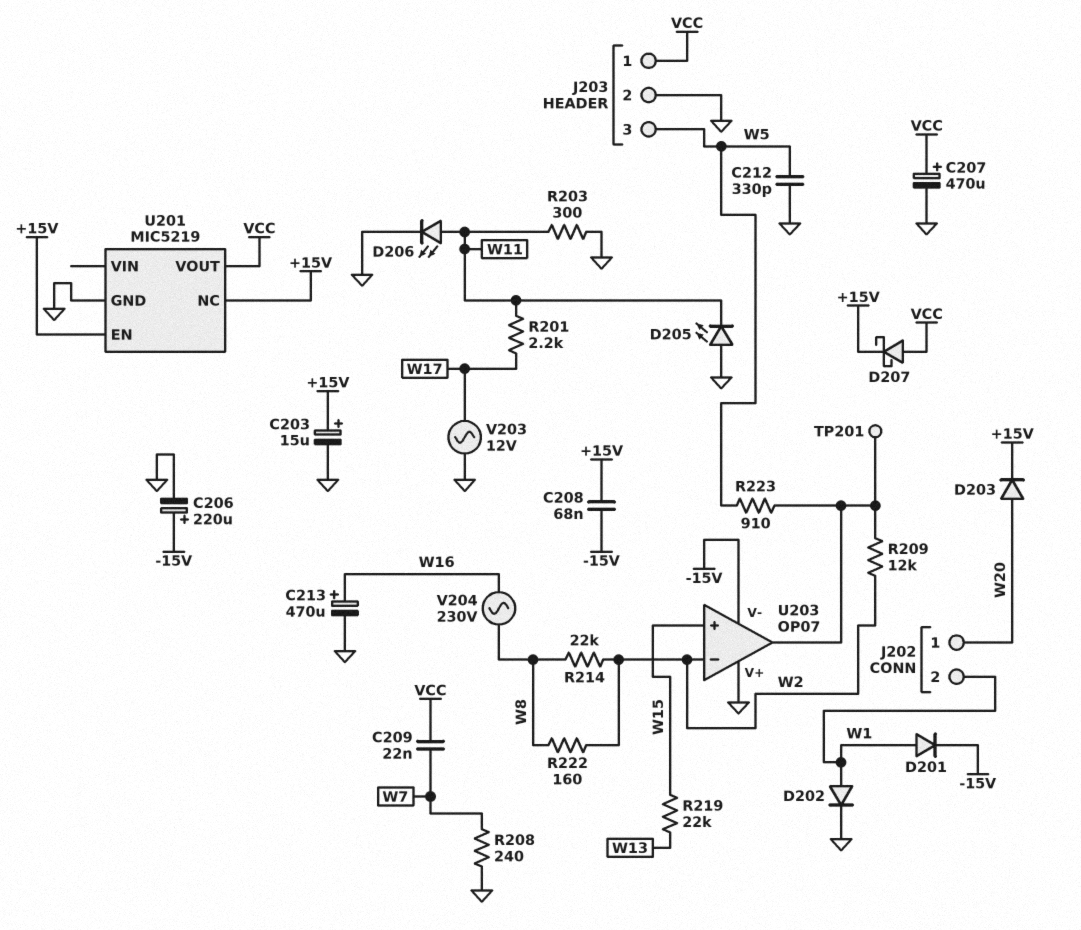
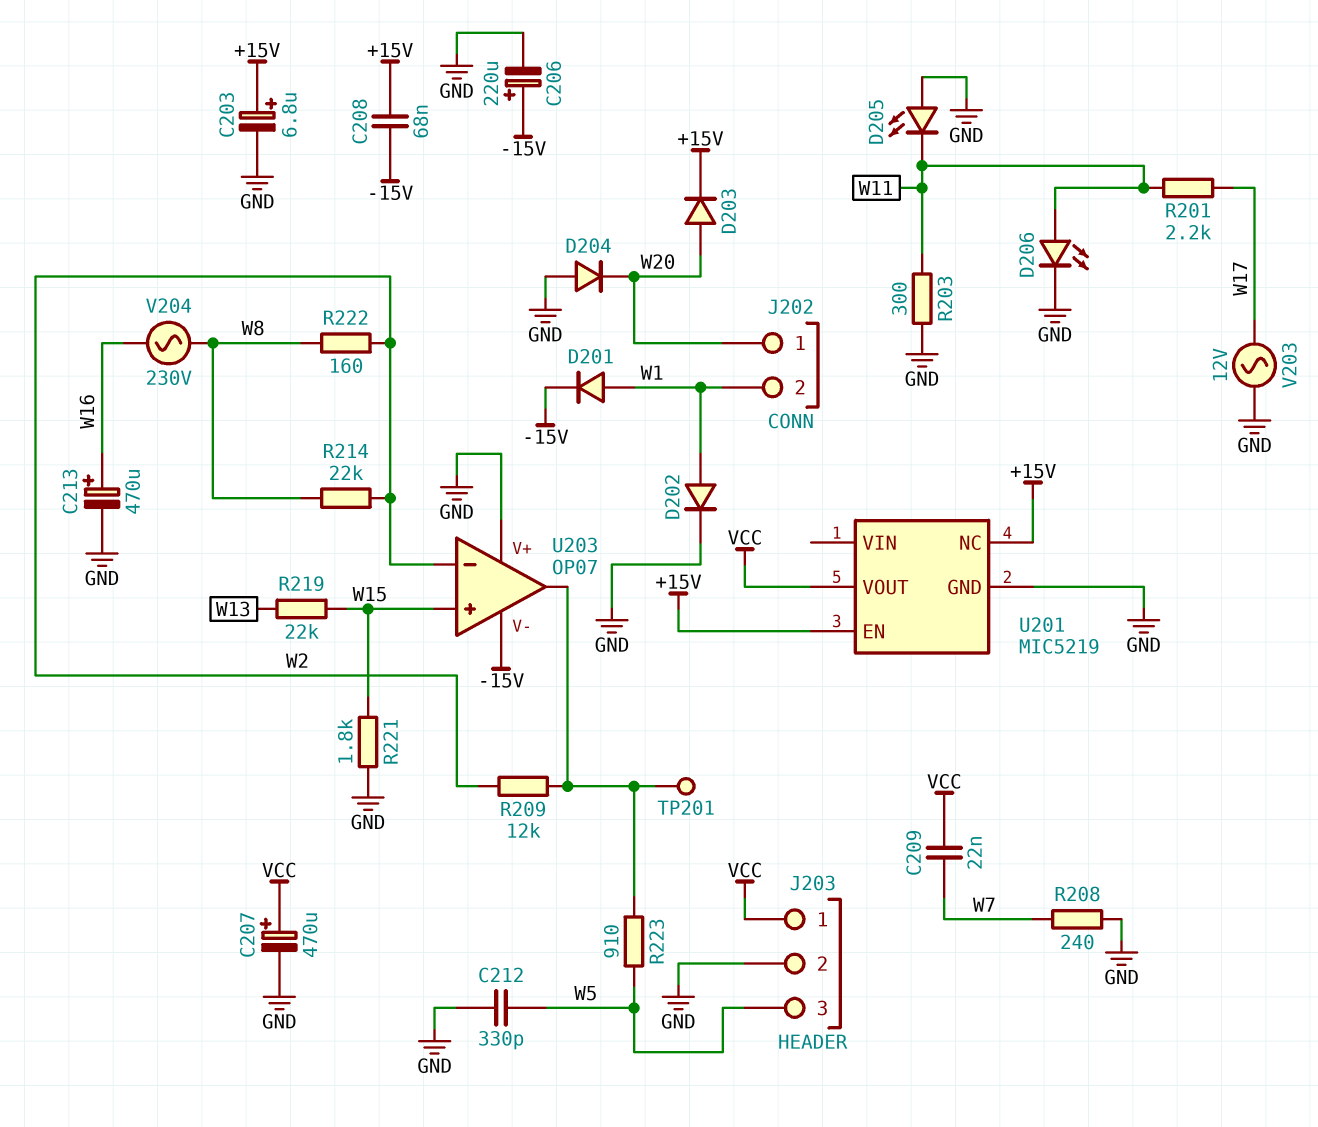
C203: 15uF (plus +15V, minus GND) -> 6.8uF (plus +15V, minus GND)
D204: none -> diode (A GND, K W20)
D207: schottky (A VCC, K +15V) -> none
R221: none -> 1.8k (GND, W15)

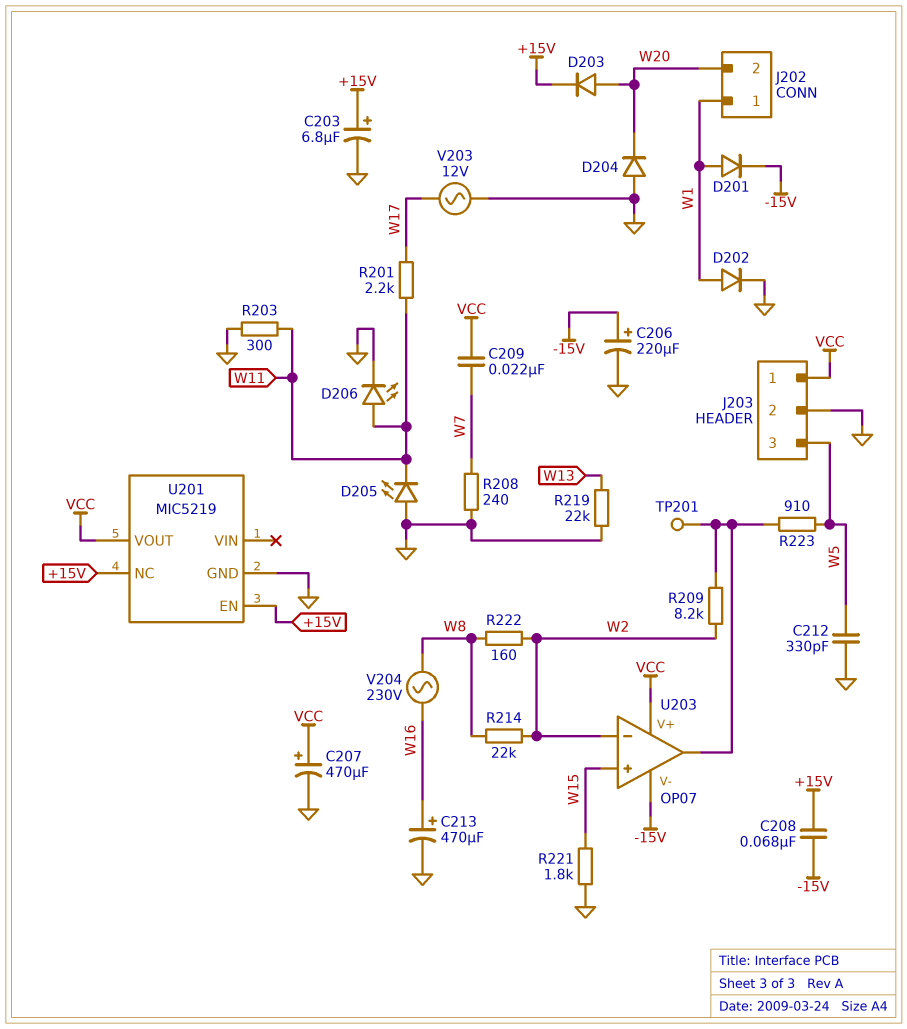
J202 pin 1: W20 -> W1
J202 pin 2: W1 -> W20
R209: 12k (U203/out, W2) -> 8.2k (U203/out, W2)
R219: 22k (W13, W15) -> 22k (GND, W13)
U203 pin V+: GND -> VCC

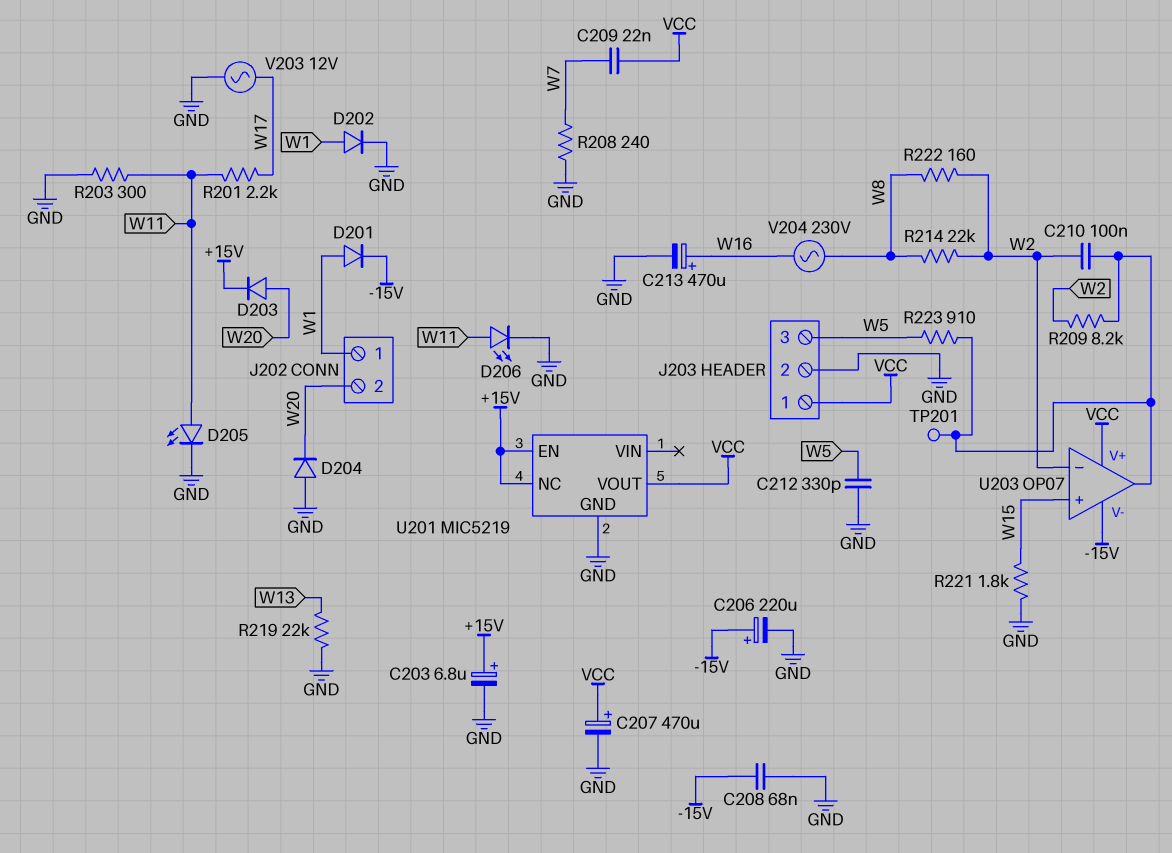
C208: 68nF (+15V, -15V) -> 68nF (-15V, GND)
C210: none -> 100nF (U203/out, W2)
D205: LED (A GND, K W11) -> LED (A W11, K GND)

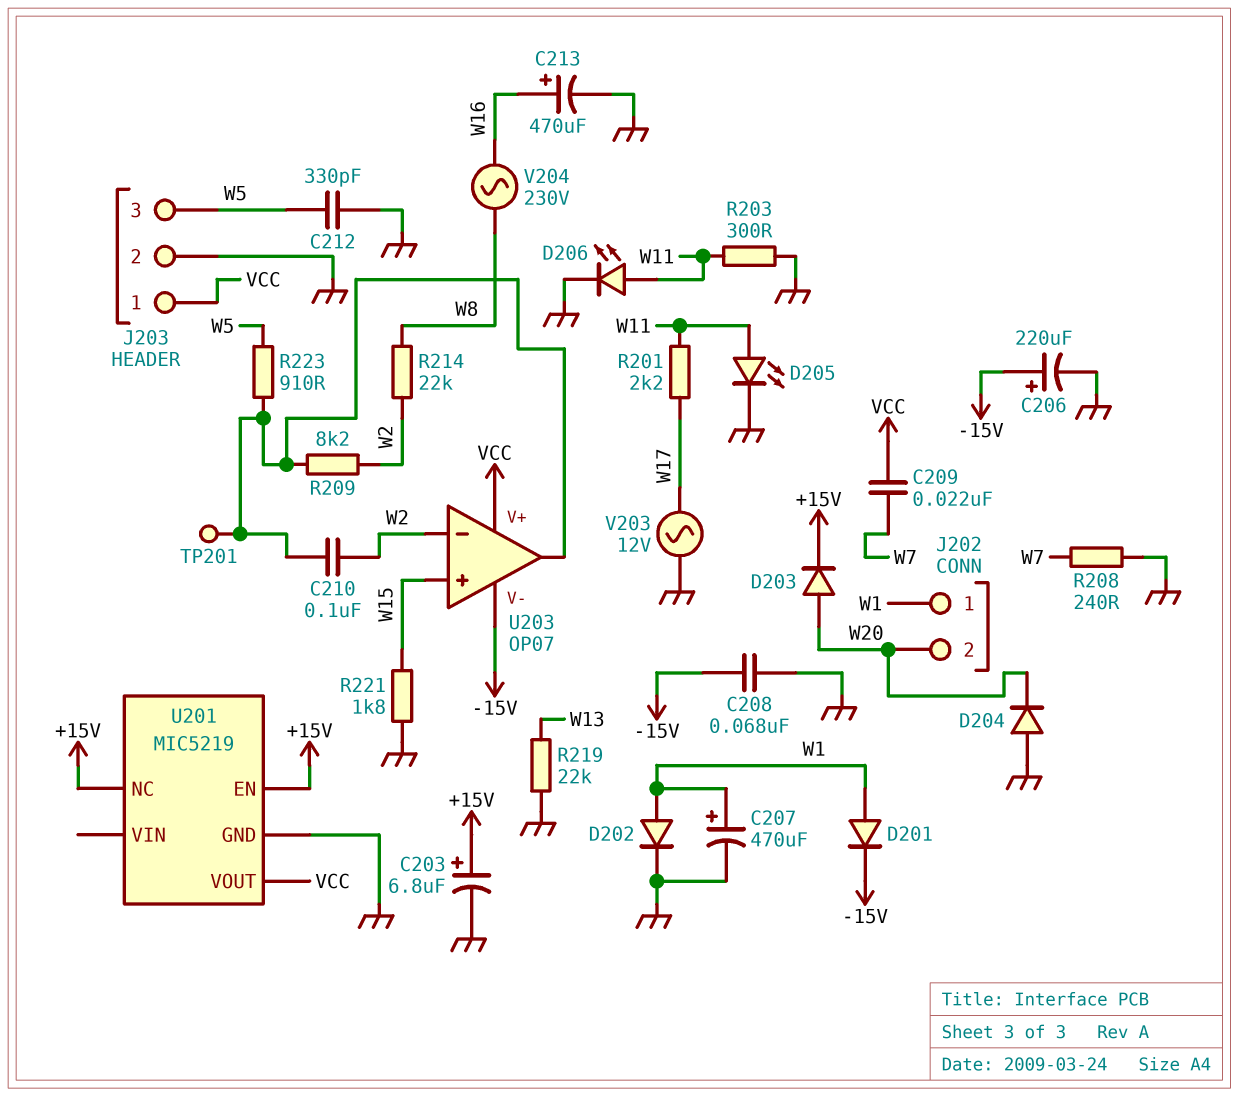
C207: 470uF (plus VCC, minus GND) -> 470uF (plus W1, minus GND)
R222: 160 (W2, W8) -> none

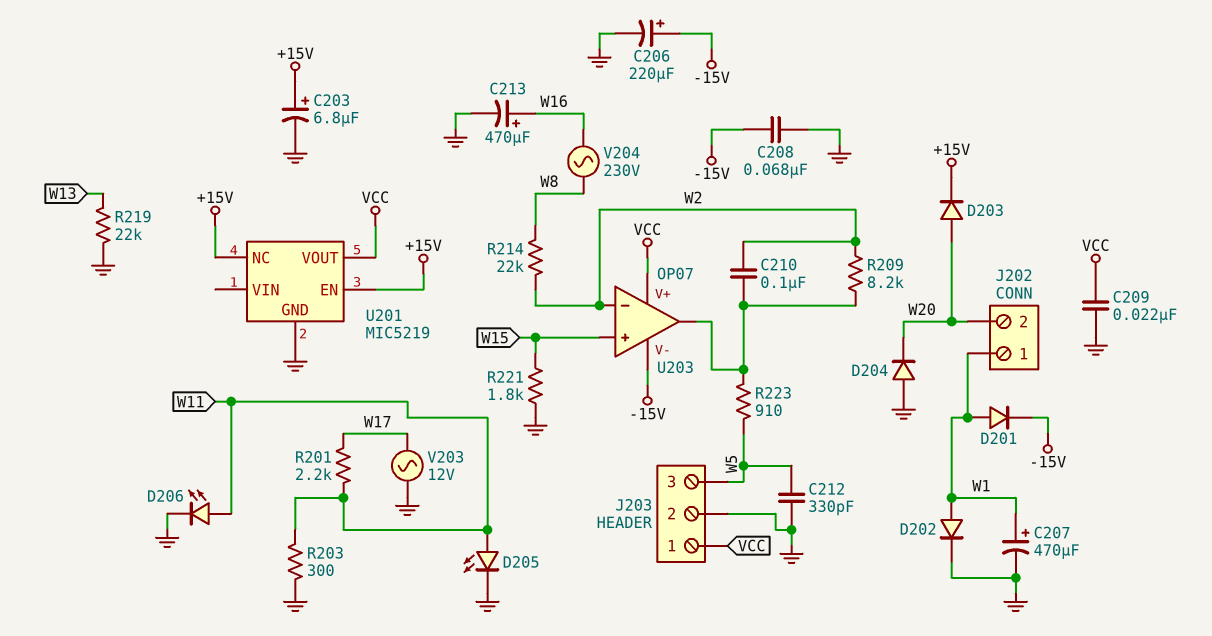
C209: 22nF (VCC, W7) -> 22nF (GND, VCC)
R208: 240 (GND, W7) -> none
TP201: test point (U203/out) -> none

